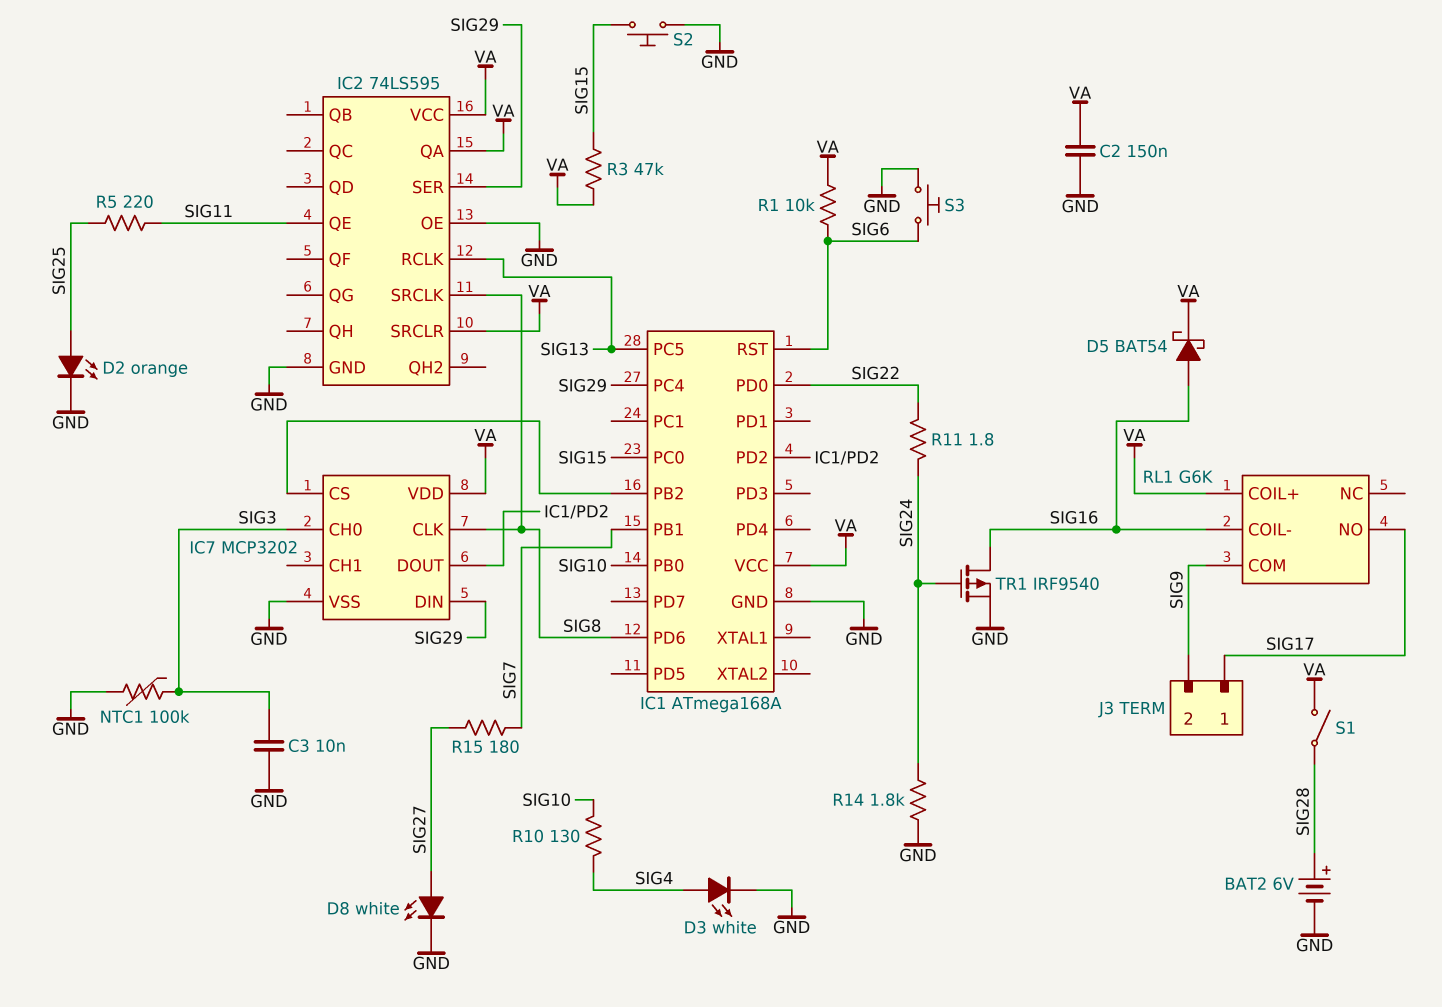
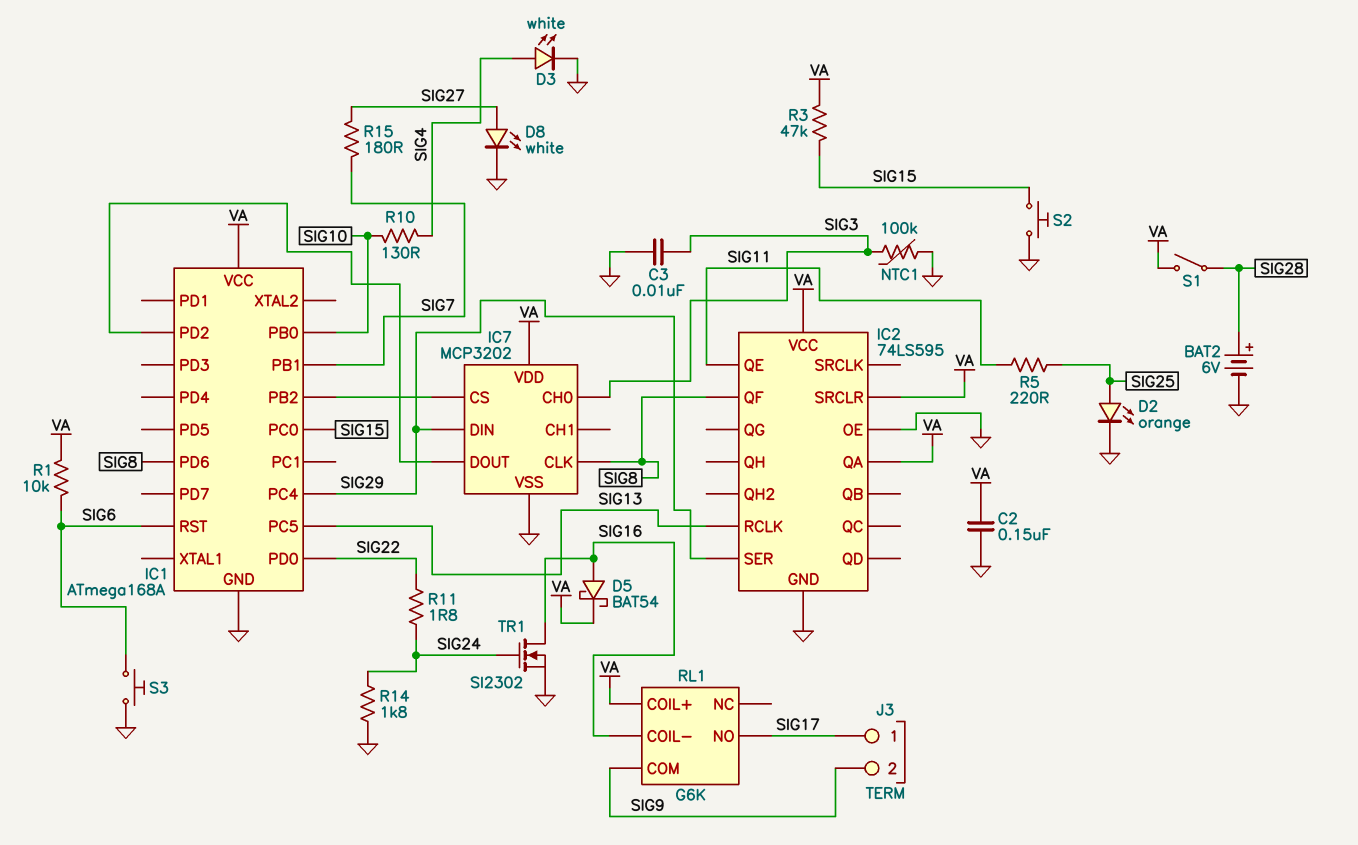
IC2 pin QF: none -> SIG8
IC2 pin SRCLK: SIG8 -> none
TR1: PMOS IRF9540 (G SIG24, D SIG16, S GND) -> NMOS SI2302 (G SIG24, D SIG16, S GND)

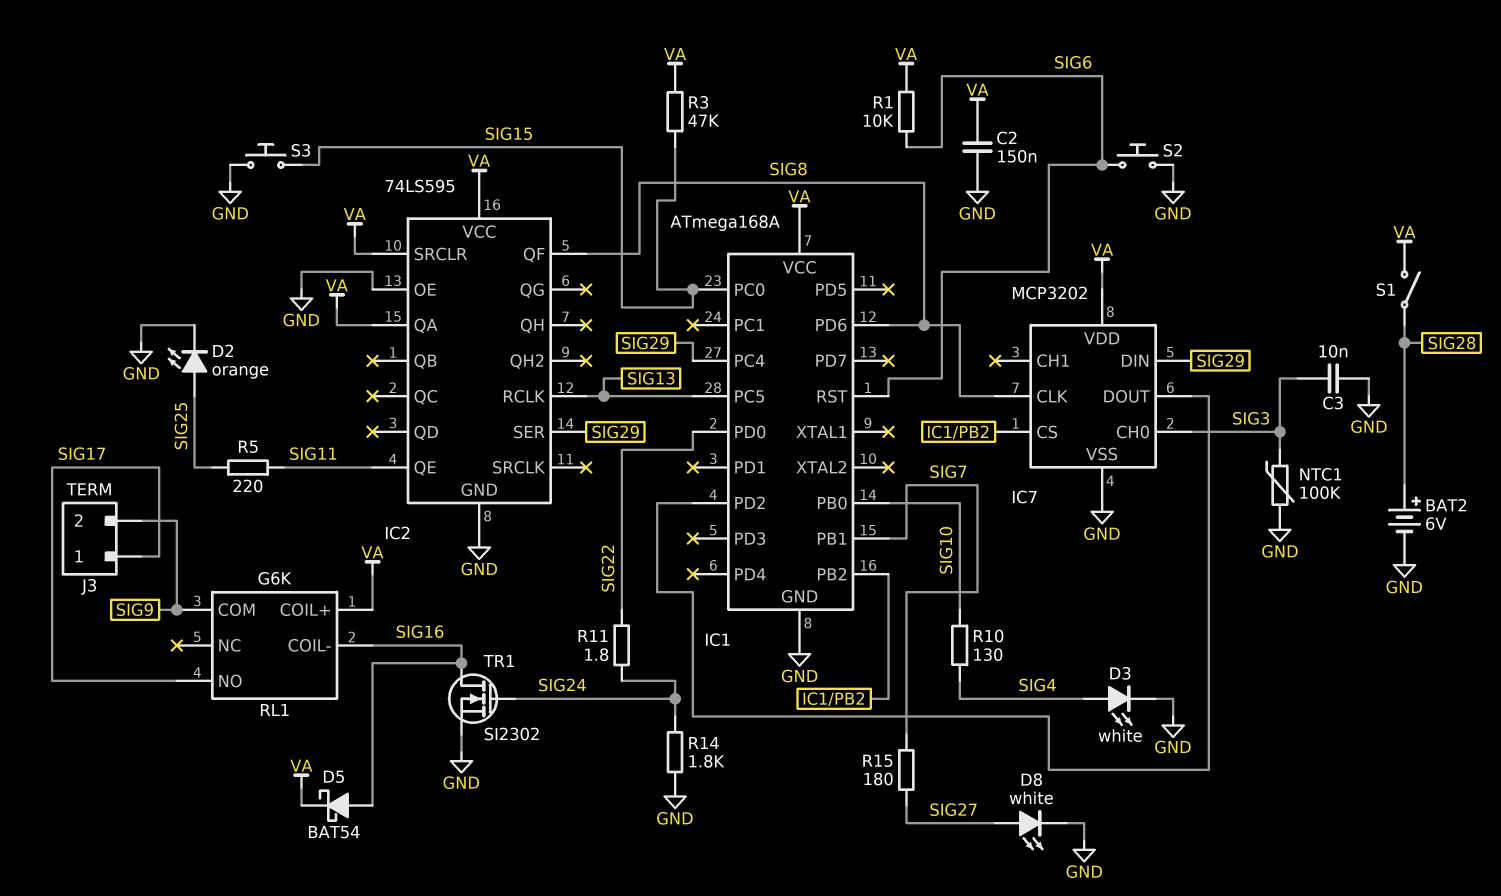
S2: button (GND, SIG15) -> button (GND, SIG6)
S3: button (GND, SIG6) -> button (GND, SIG15)

